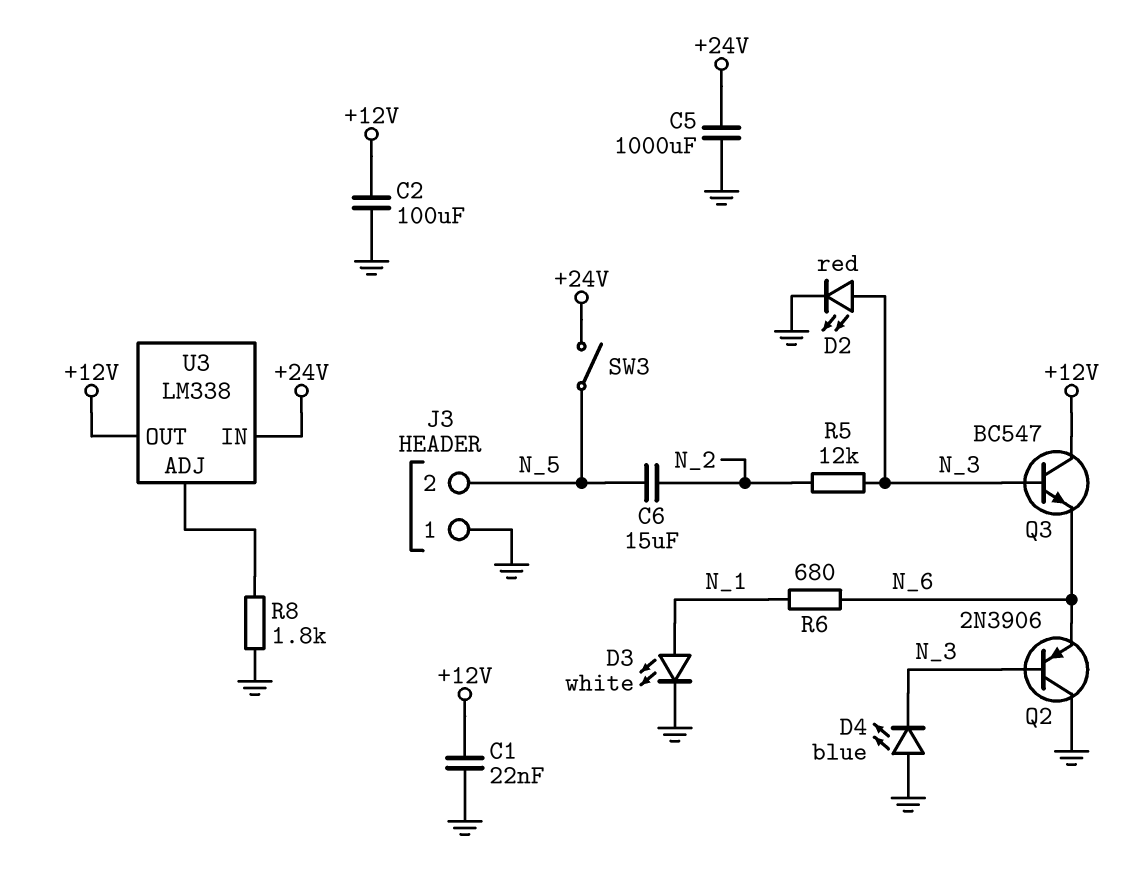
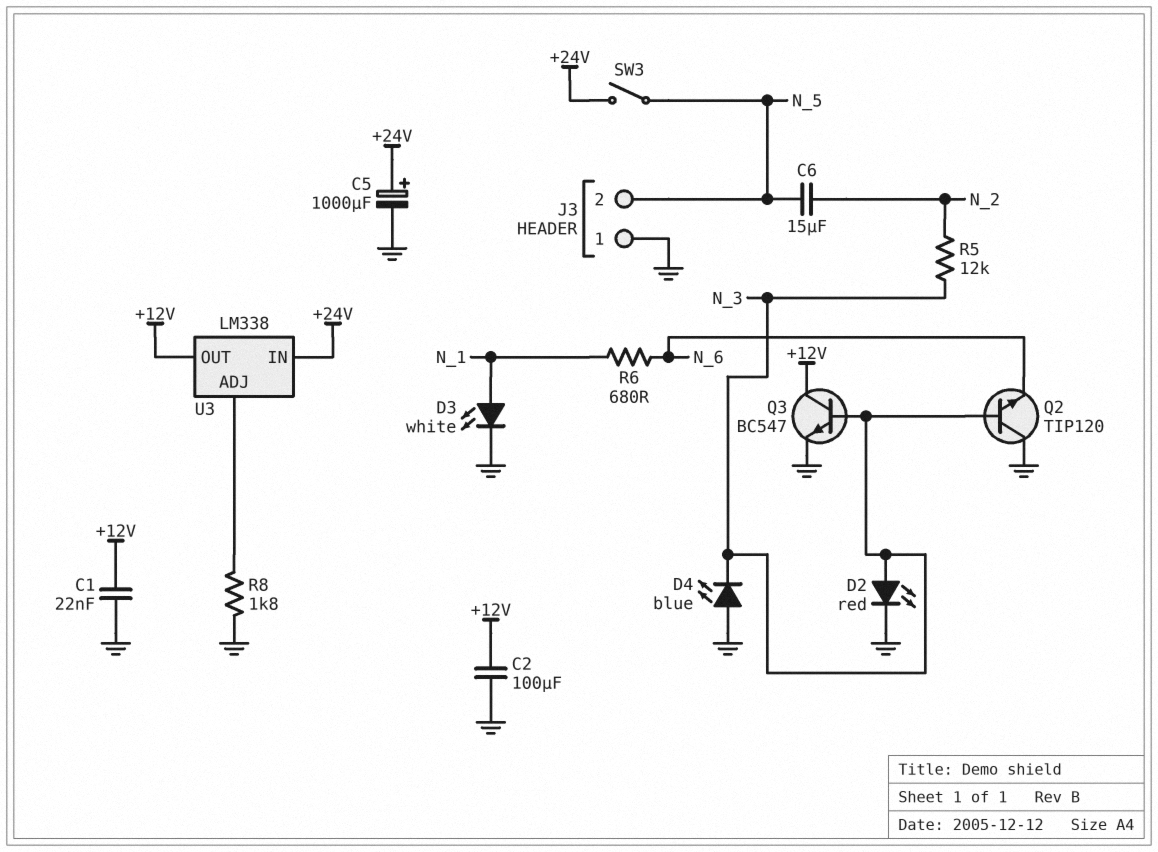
C5: 1000uF (+24V, GND) -> 1000uF (plus +24V, minus GND)
Q2: PNP 2N3906 (B N_3, C GND, E N_6) -> NPN TIP120 (B N_3, C GND, E N_6)
Q3: NPN BC547 (B N_3, C +12V, E N_6) -> NPN BC547 (B N_3, C +12V, E GND)

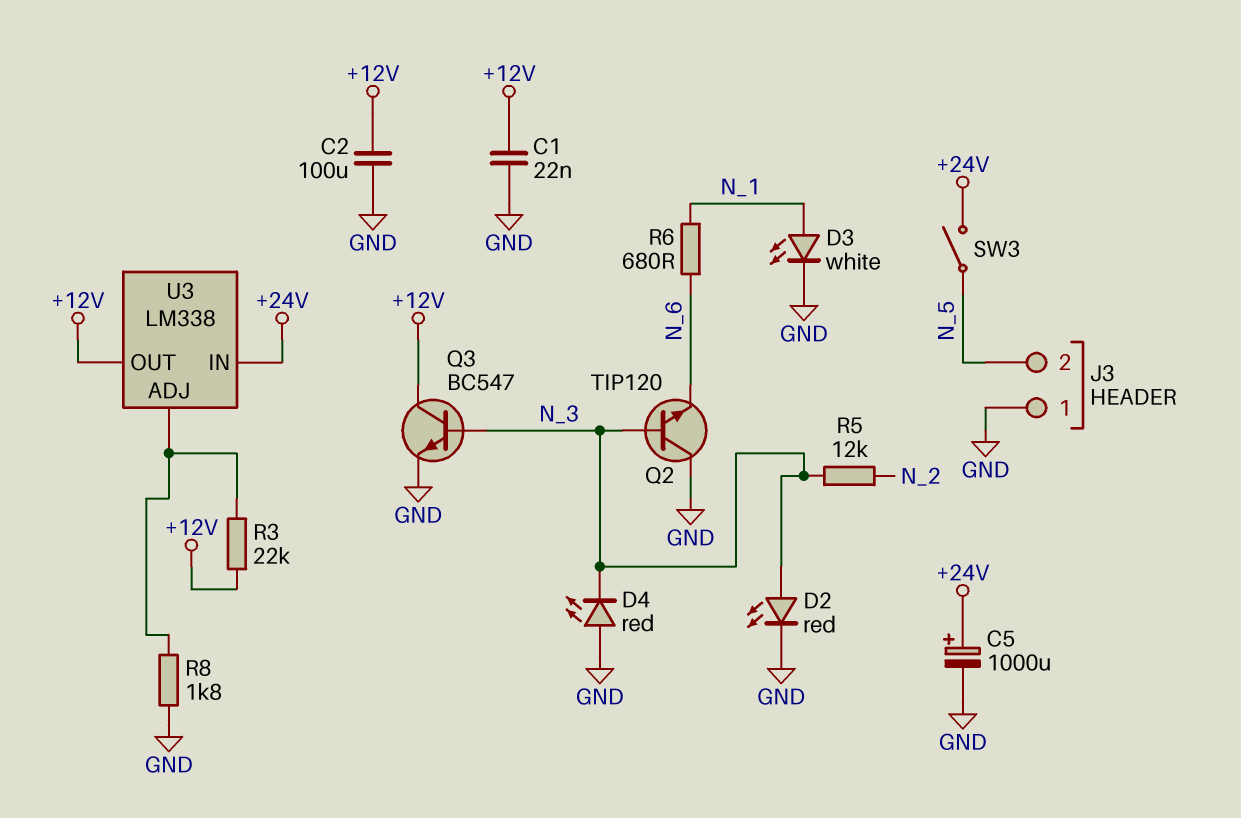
C6: 15uF (N_2, N_5) -> none
D4: LED blue (A GND, K N_3) -> LED red (A GND, K N_3)
R3: none -> 22k (+12V, U3/ADJ)

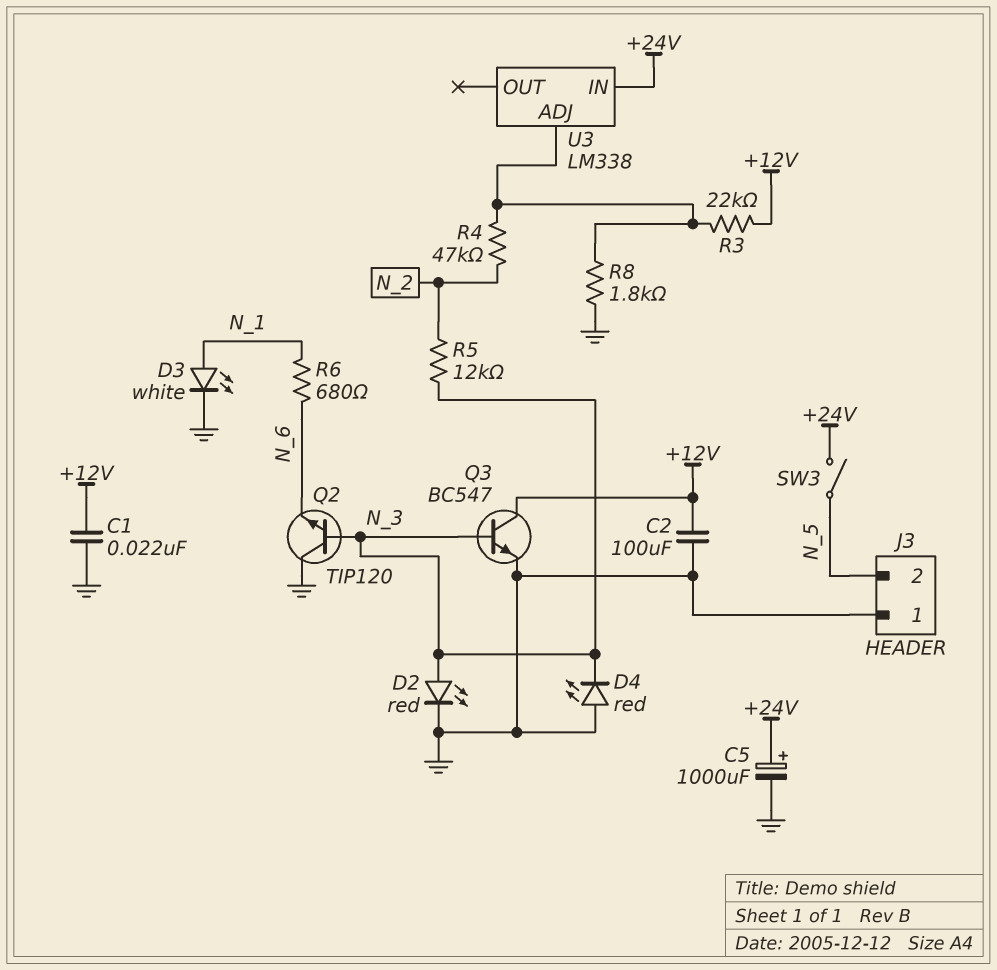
R4: none -> 47k (N_2, U3/ADJ)
U3 pin OUT: +12V -> none

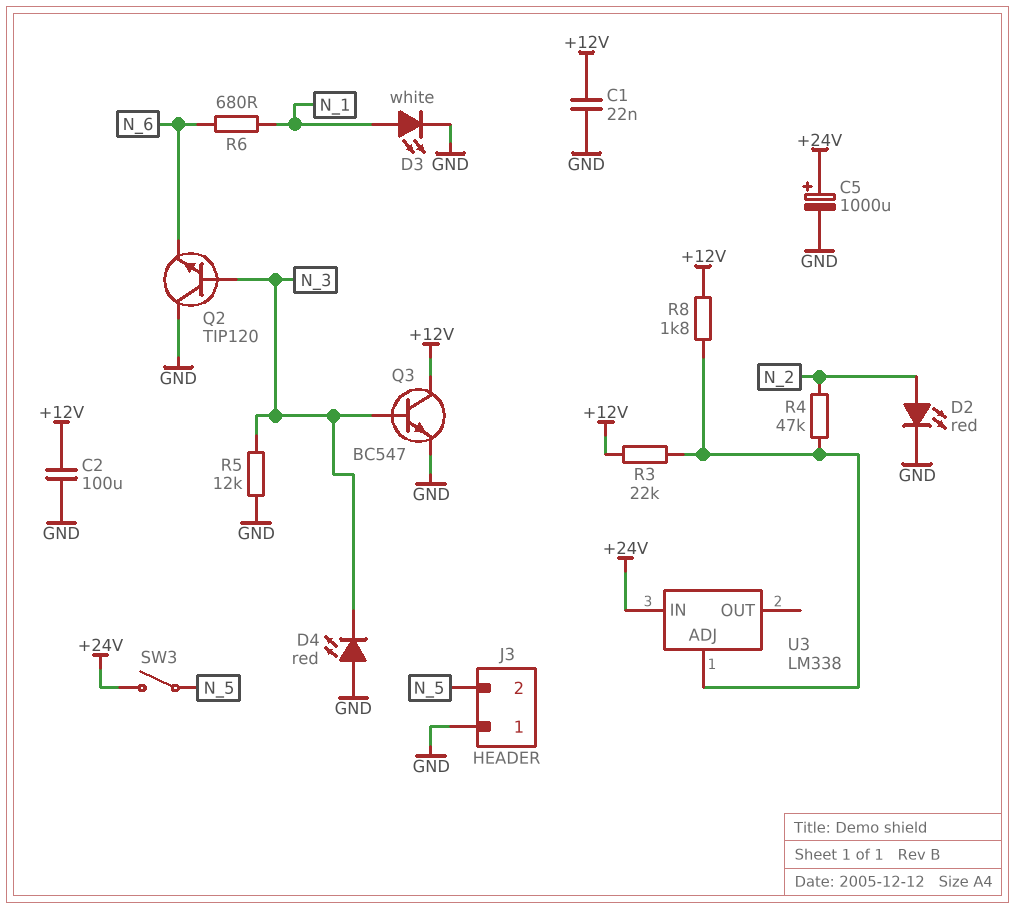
D2: LED red (A N_3, K GND) -> LED red (A N_2, K GND)
R5: 12k (N_2, N_3) -> 12k (GND, N_3)
R8: 1.8k (GND, U3/ADJ) -> 1.8k (+12V, U3/ADJ)

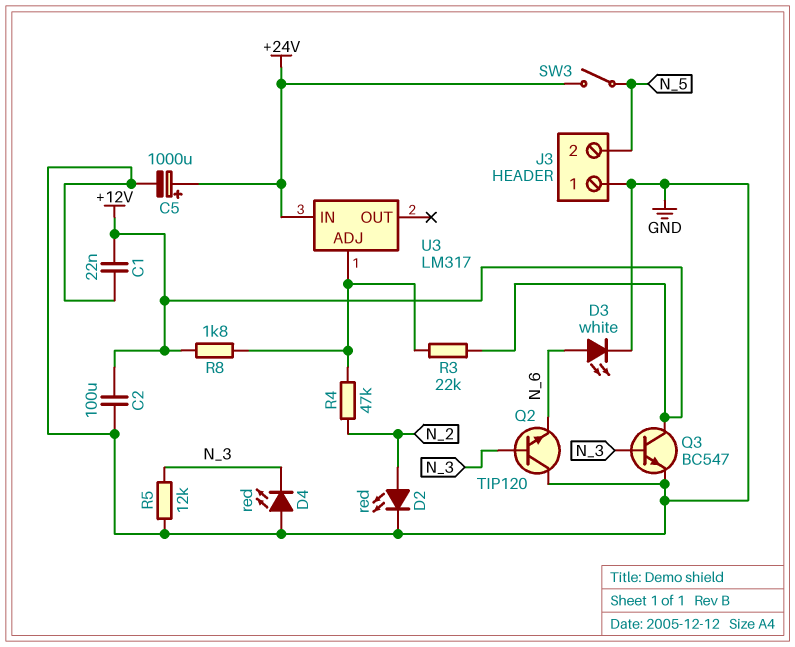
D3: LED white (A N_1, K GND) -> LED white (A N_6, K GND)
R6: 680 (N_1, N_6) -> none
U3: LM338 -> LM317

